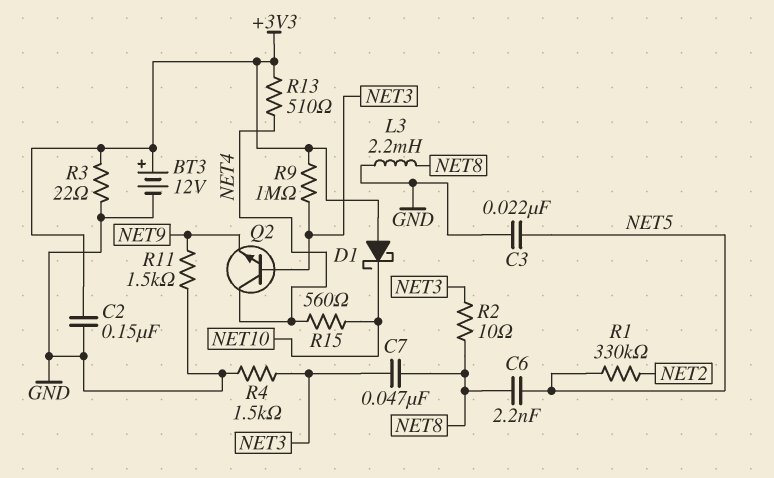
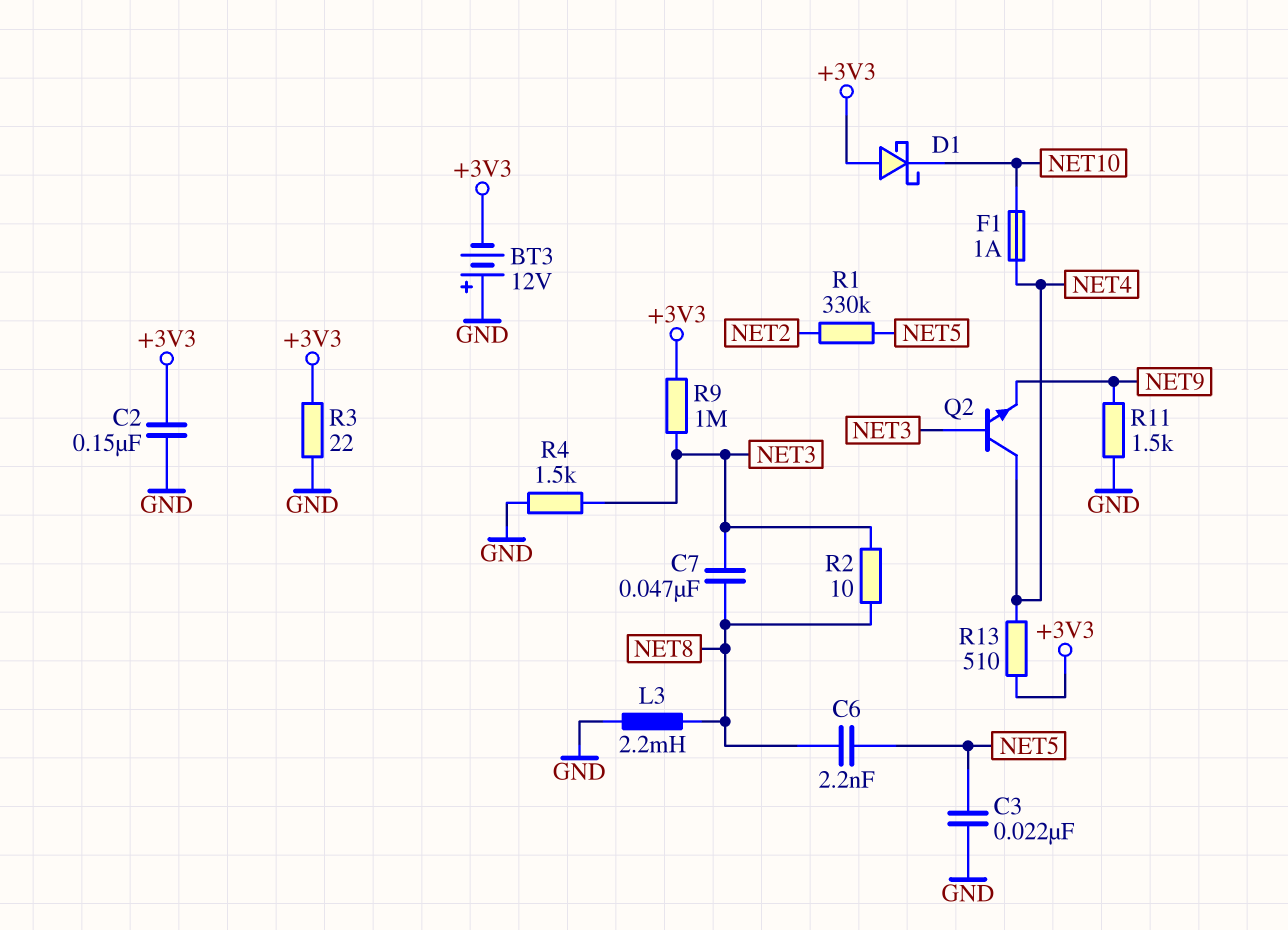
BT3: 12V (plus +3V3, minus GND) -> 12V (plus GND, minus +3V3)
F1: none -> 1A (NET4, NET10)
R15: 560 (NET4, NET10) -> none

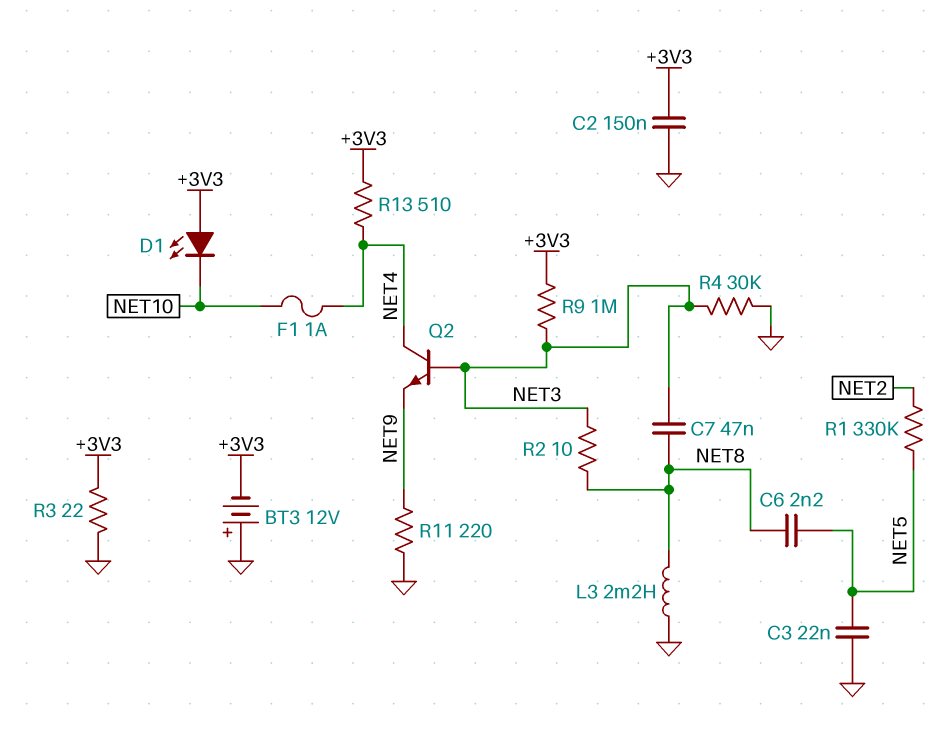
D1: schottky (A +3V3, K NET10) -> LED (A +3V3, K NET10)
R4: 1.5k (GND, NET3) -> 30k (GND, NET3)
R11: 1.5k (GND, NET9) -> 220 (GND, NET9)

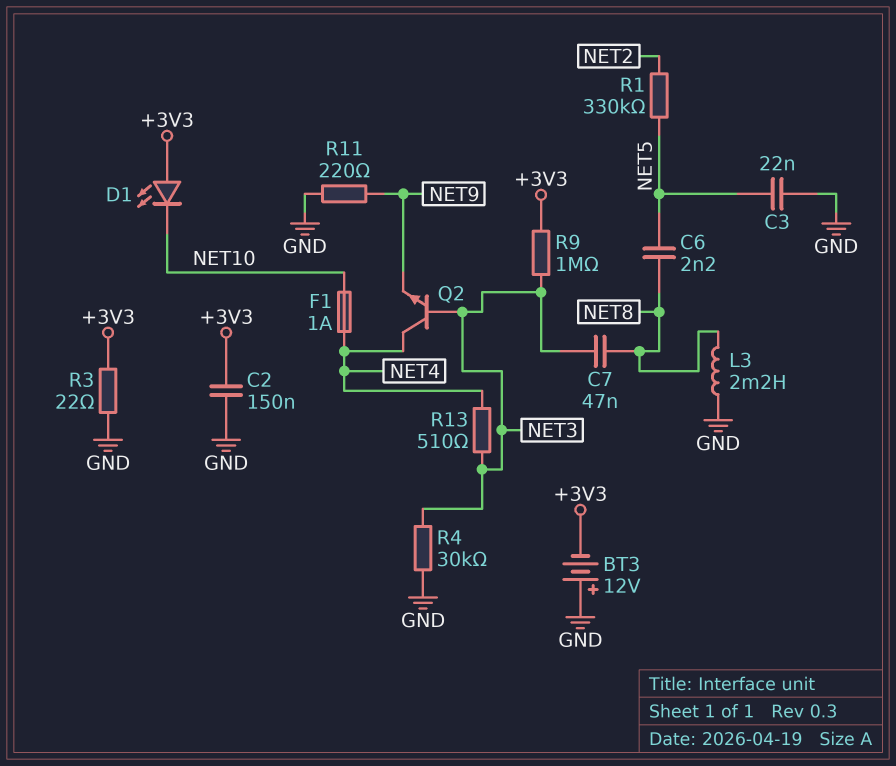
R2: 10 (NET3, NET8) -> none
R13: 510 (+3V3, NET4) -> 510 (NET3, NET4)

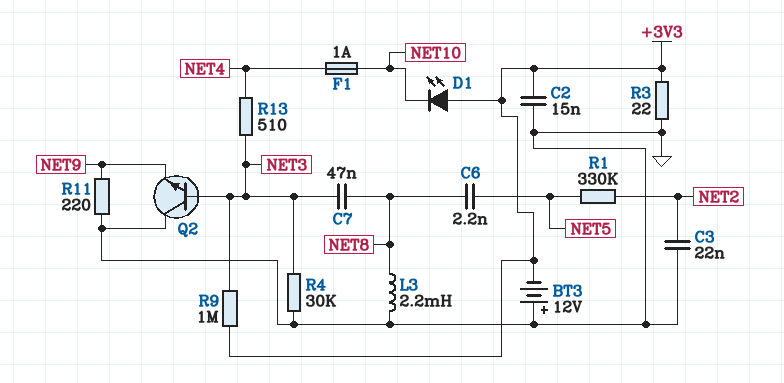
C2: 150nF (+3V3, GND) -> 15nF (+3V3, GND)
C3: 22nF (GND, NET5) -> 22nF (GND, NET2)
Q2: NPN (B NET3, C NET4, E NET9) -> NPN (B NET3, C GND, E NET9)

